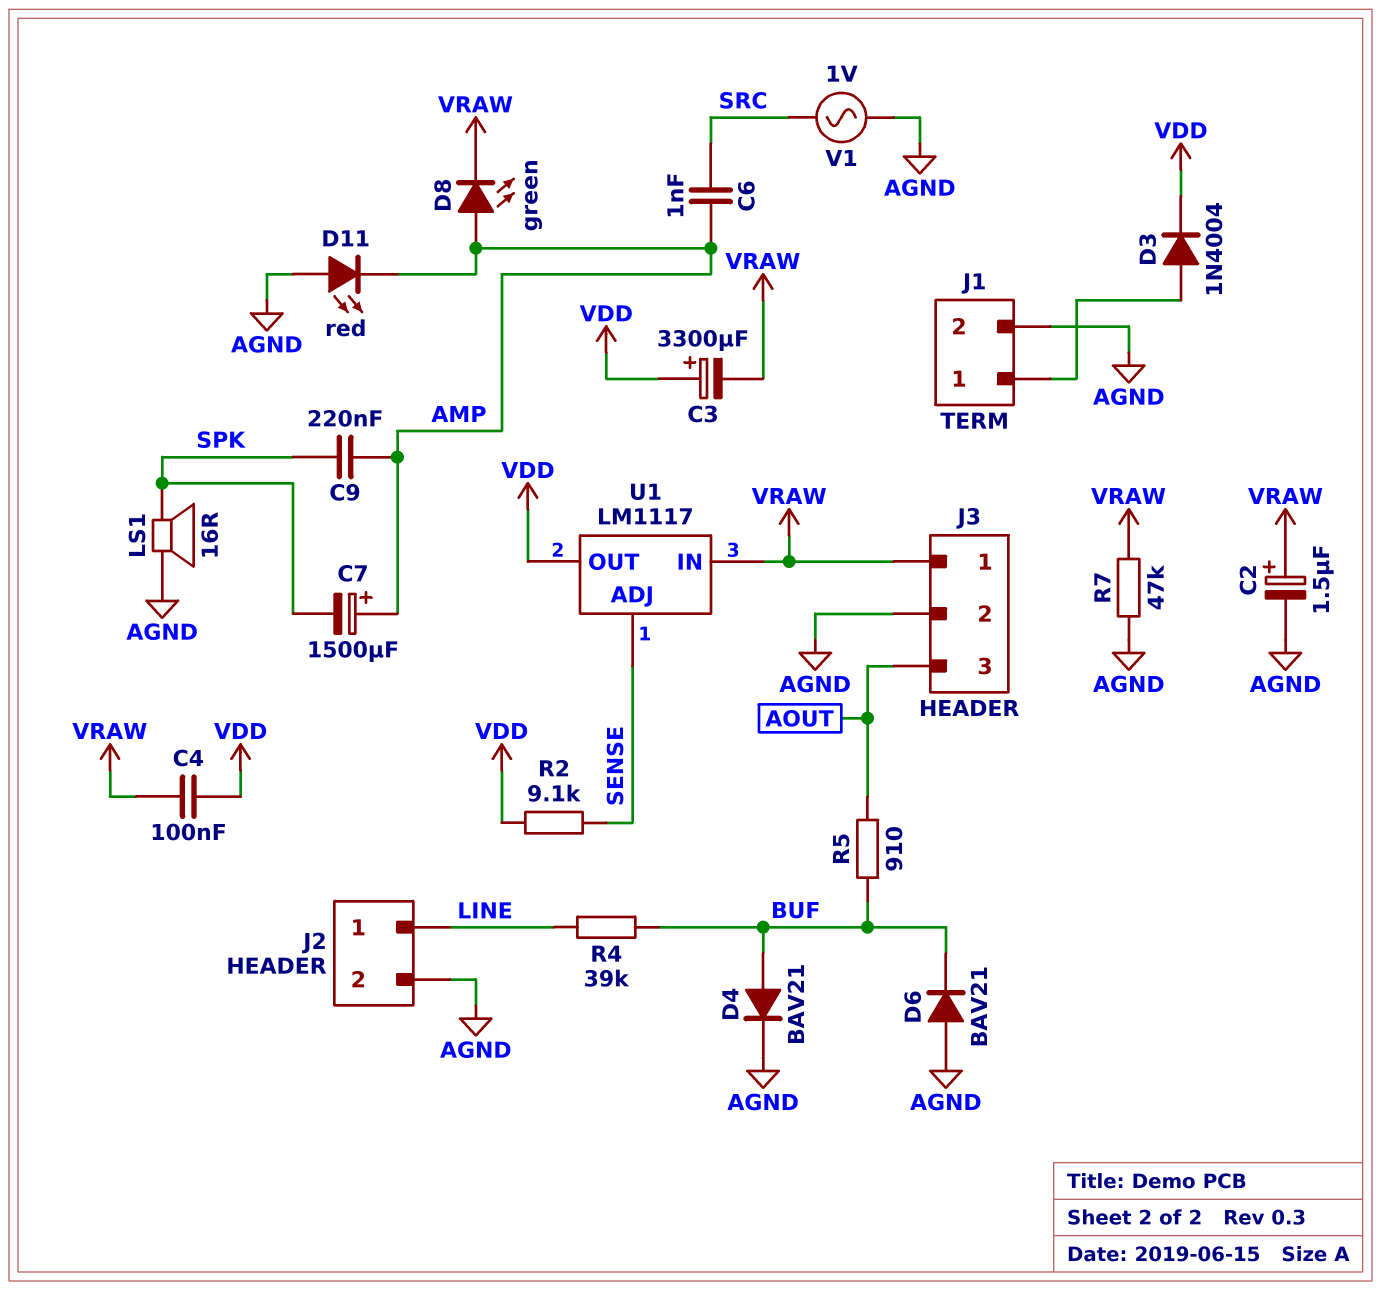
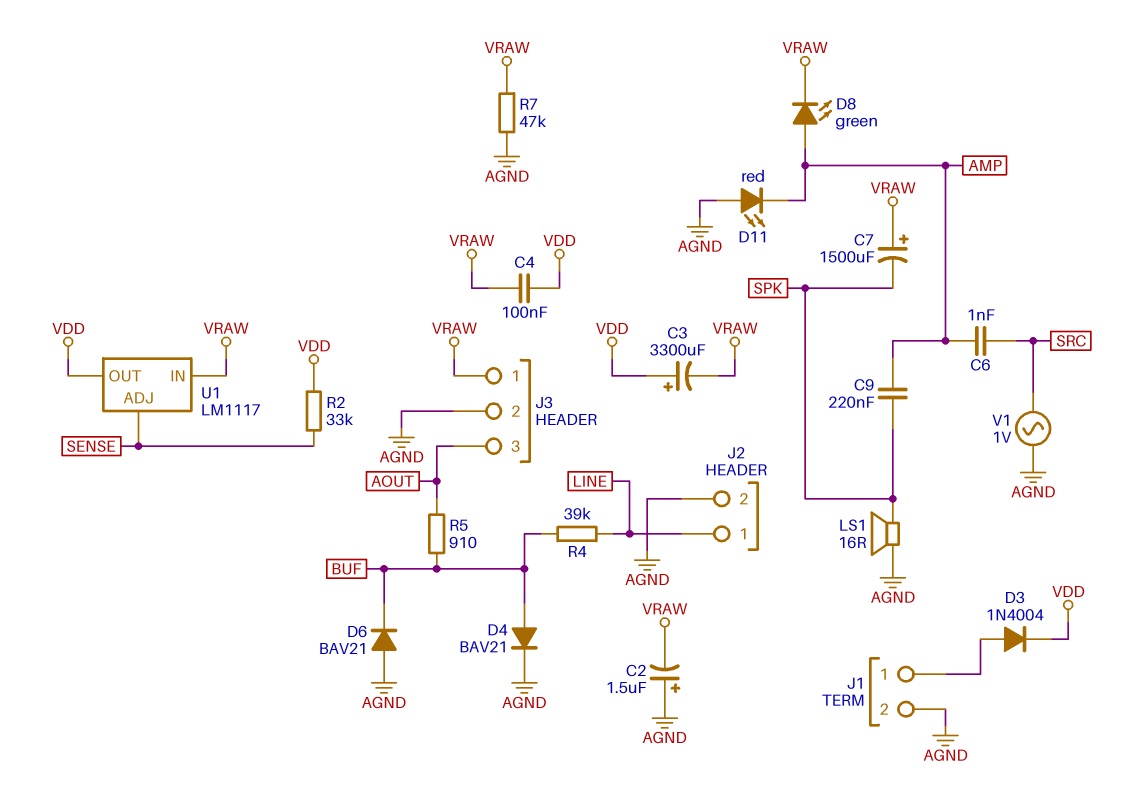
C2: 1.5uF (plus VRAW, minus AGND) -> 1.5uF (plus AGND, minus VRAW)
C7: 1500uF (plus AMP, minus SPK) -> 1500uF (plus VRAW, minus SPK)
R2: 9.1k (SENSE, VDD) -> 33k (SENSE, VDD)

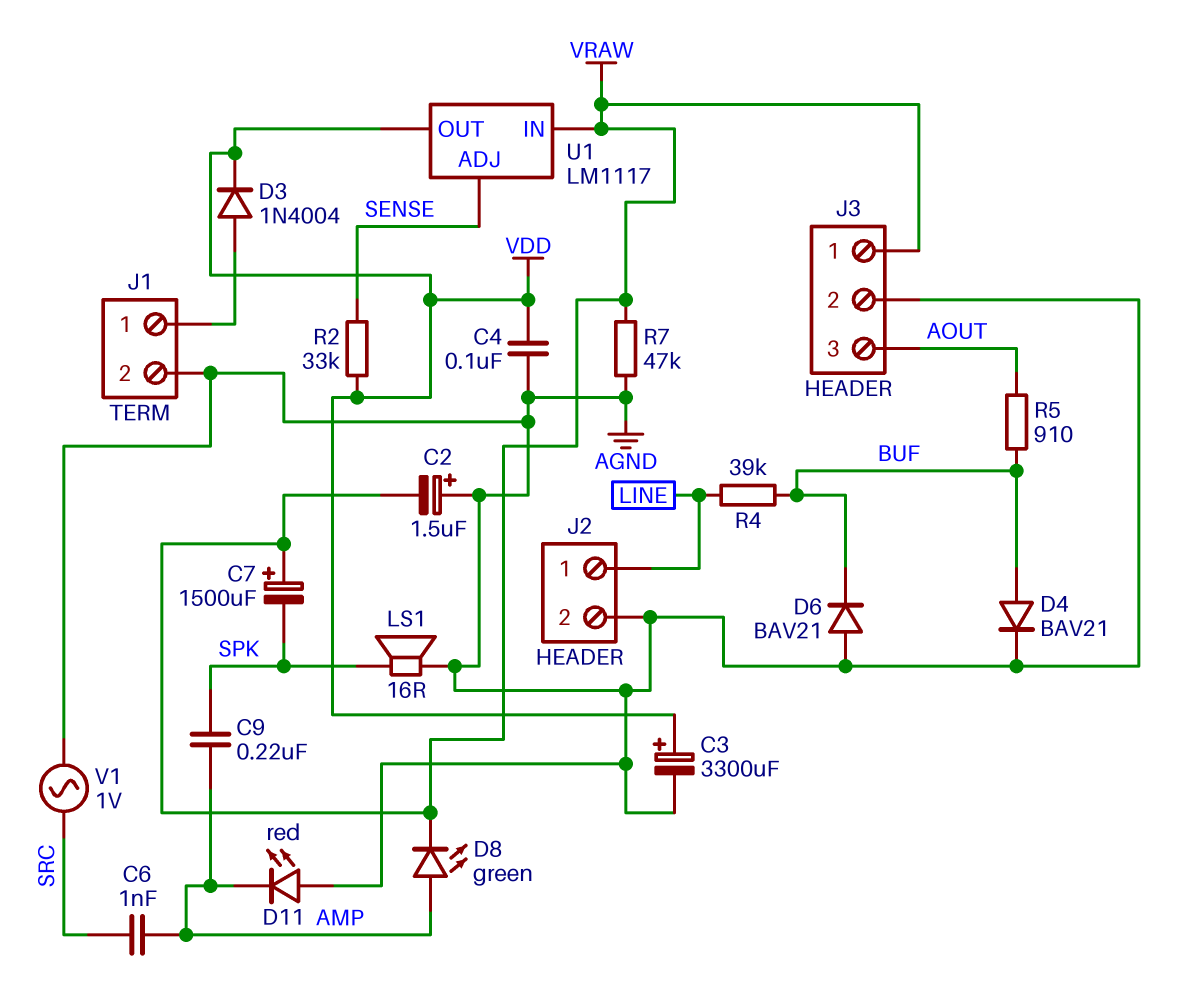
C3: 3300uF (plus VDD, minus VRAW) -> 3300uF (plus VDD, minus AGND)
C4: 100nF (VDD, VRAW) -> 100nF (AGND, VDD)

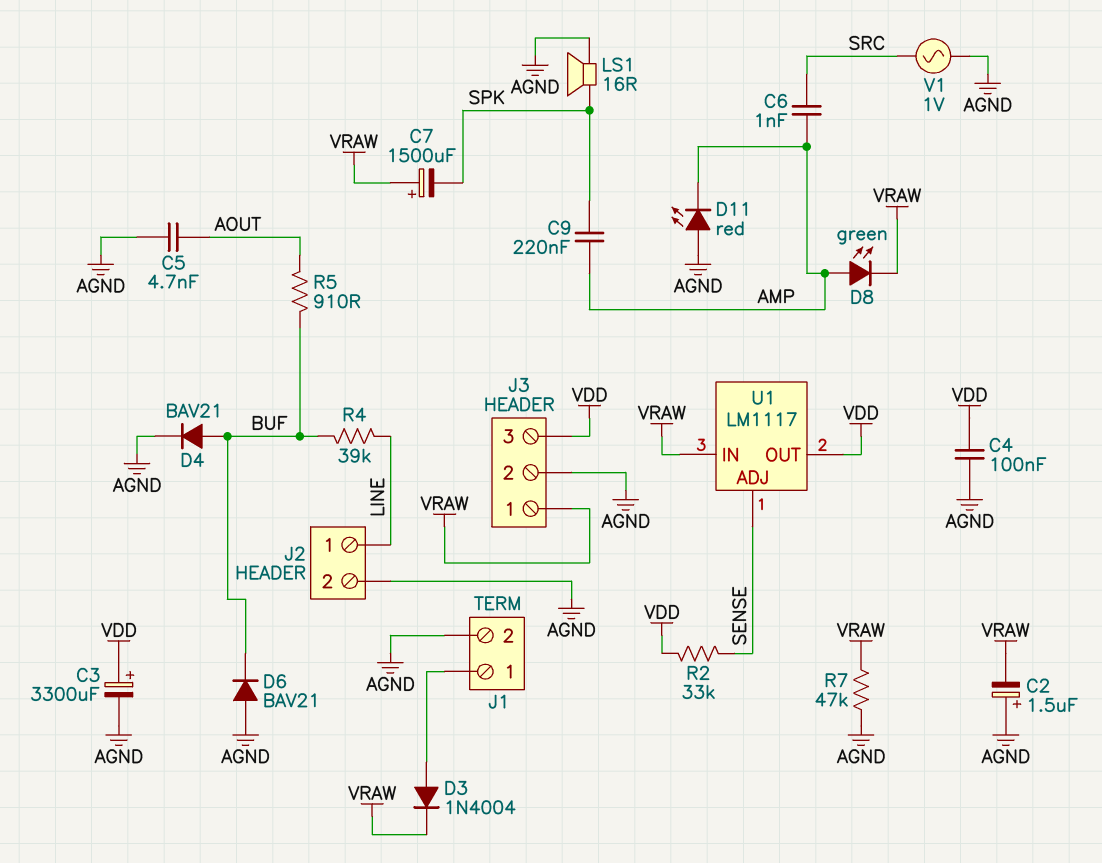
C5: none -> 4.7nF (AGND, AOUT)
D3: diode 1N4004 (A J1/1, K VDD) -> diode 1N4004 (A J1/1, K VRAW)
J3 pin 3: AOUT -> VDD

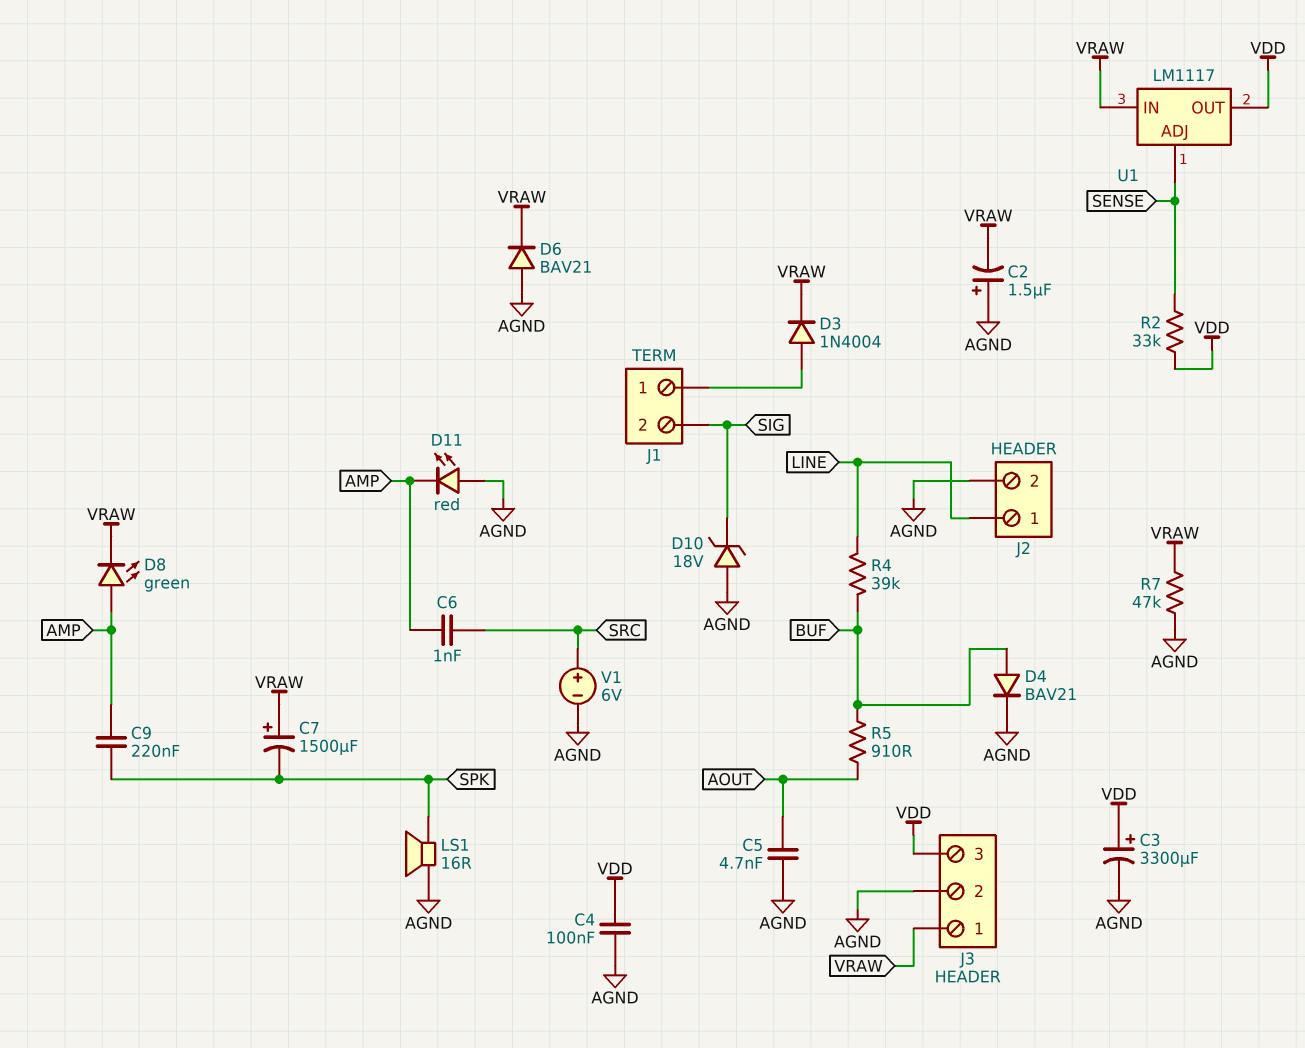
D6: diode BAV21 (A AGND, K BUF) -> diode BAV21 (A AGND, K VRAW)
D10: none -> zener 18V (A AGND, K SIG)
J1 pin 2: AGND -> SIG
V1: AC 1V (AGND, SRC) -> 6V (plus SRC, minus AGND)

